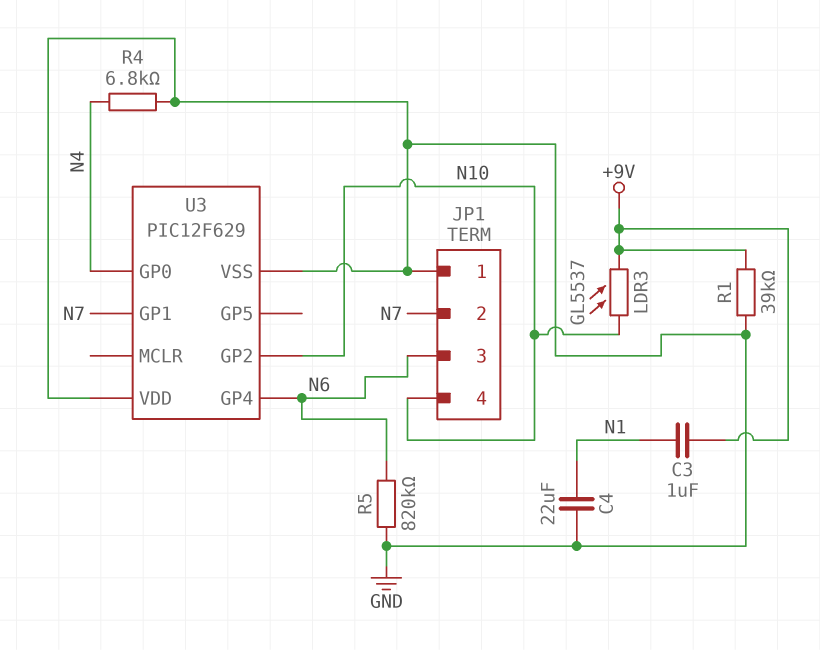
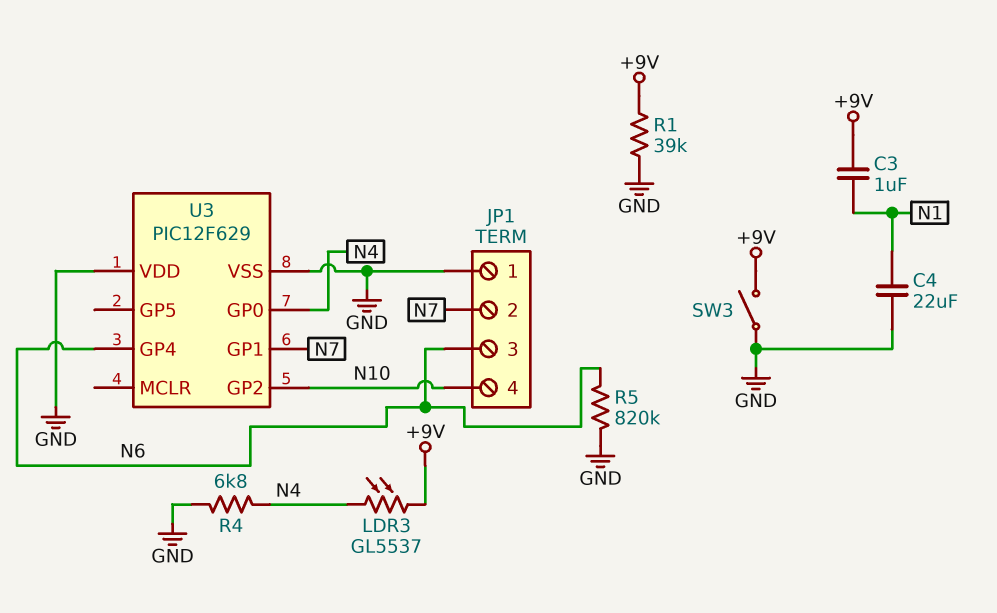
LDR3: GL5537 (+9V, N10) -> GL5537 (+9V, N4)
SW3: none -> switch (+9V, GND)

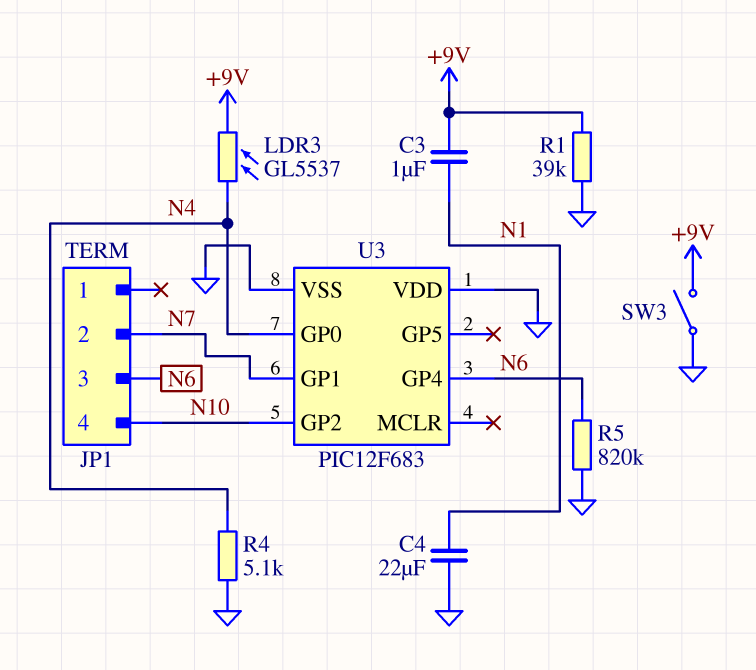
JP1 pin 1: GND -> none
R4: 6.8k (GND, N4) -> 5.1k (GND, N4)
U3: PIC12F629 -> PIC12F683

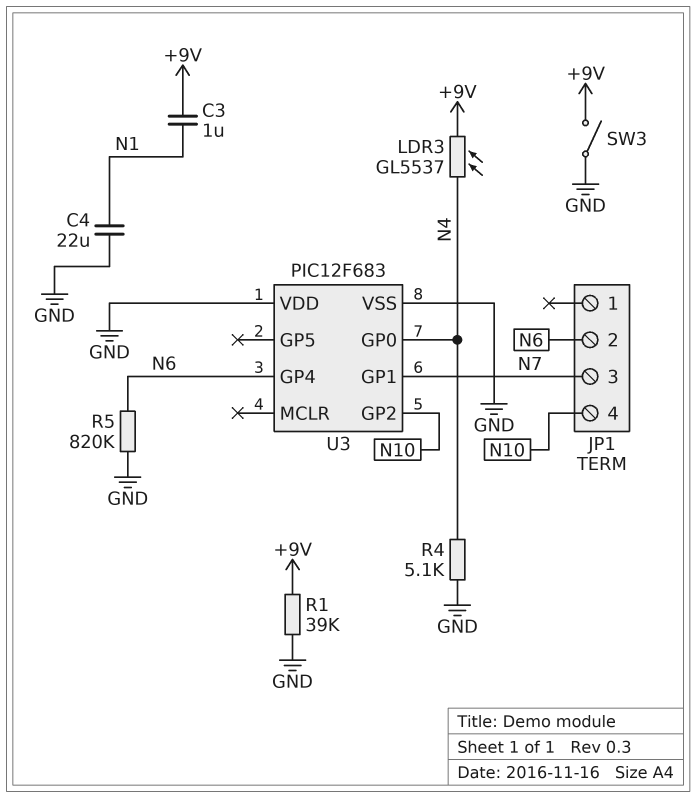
JP1 pin 2: N7 -> N6
JP1 pin 3: N6 -> N7

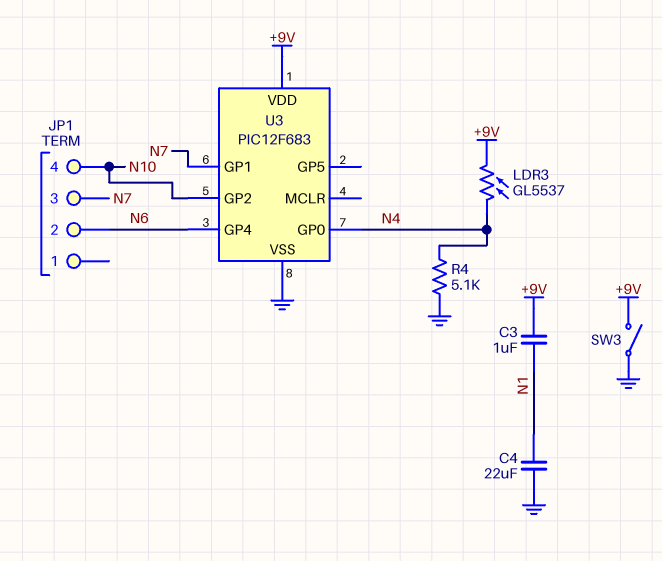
R1: 39k (+9V, GND) -> none
R5: 820k (GND, N6) -> none
U3 pin VDD: GND -> +9V

